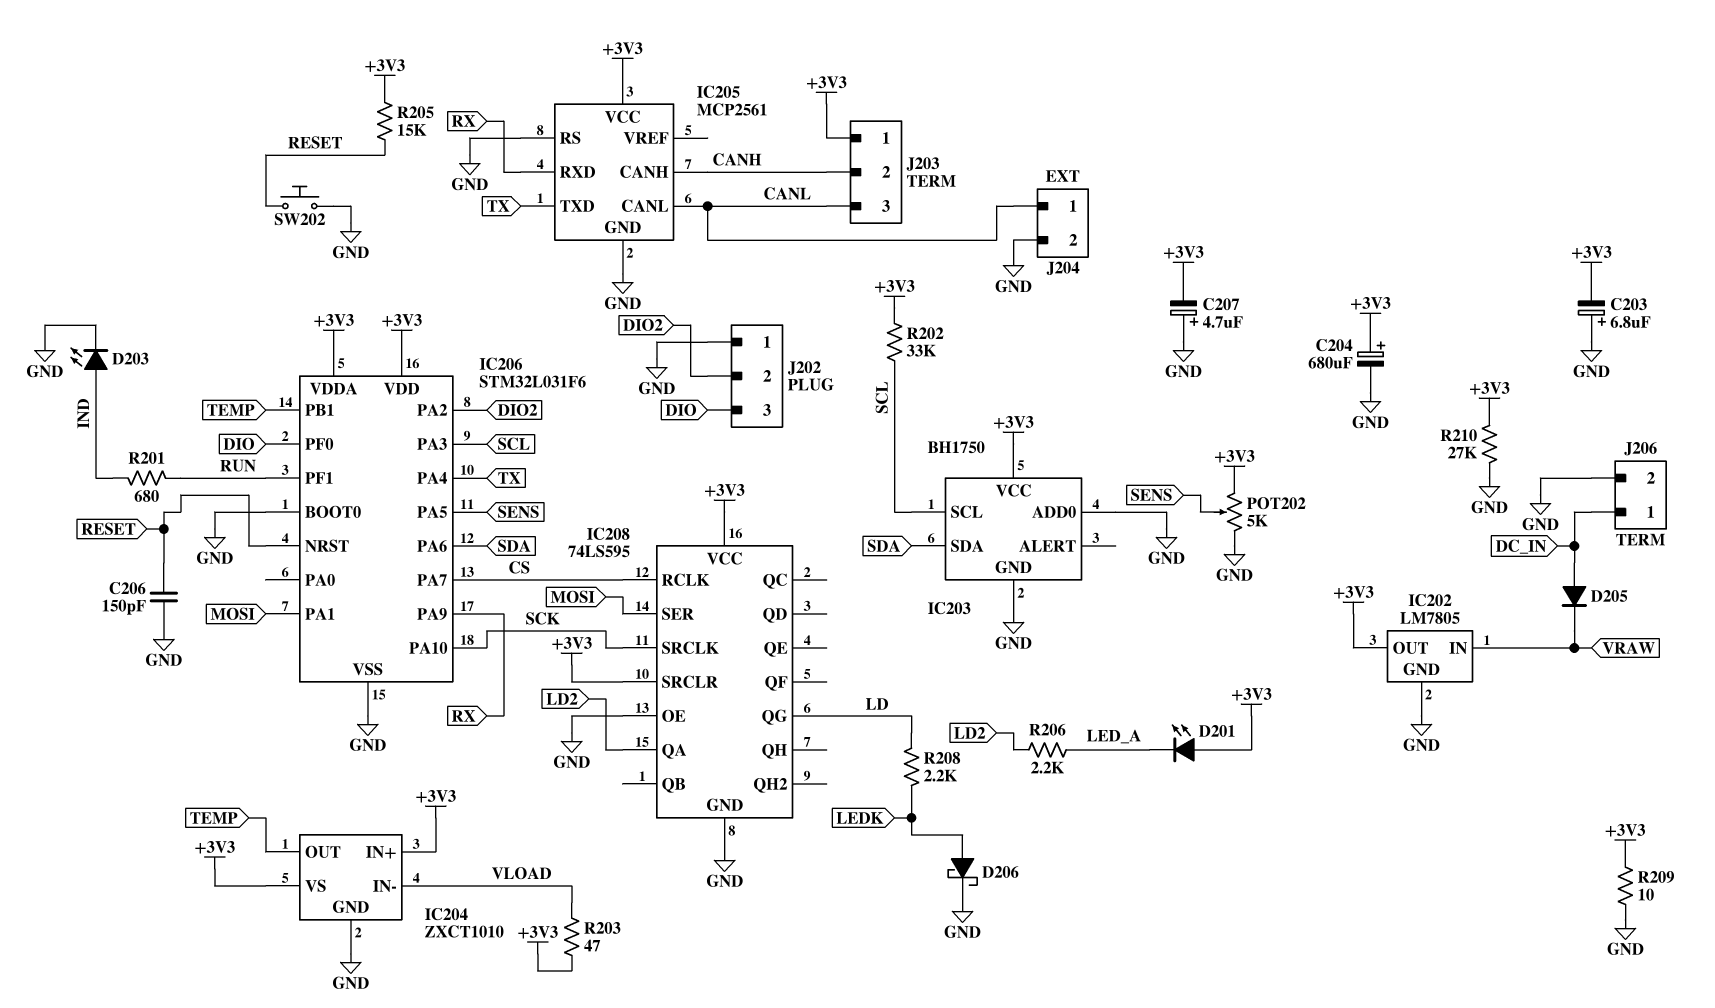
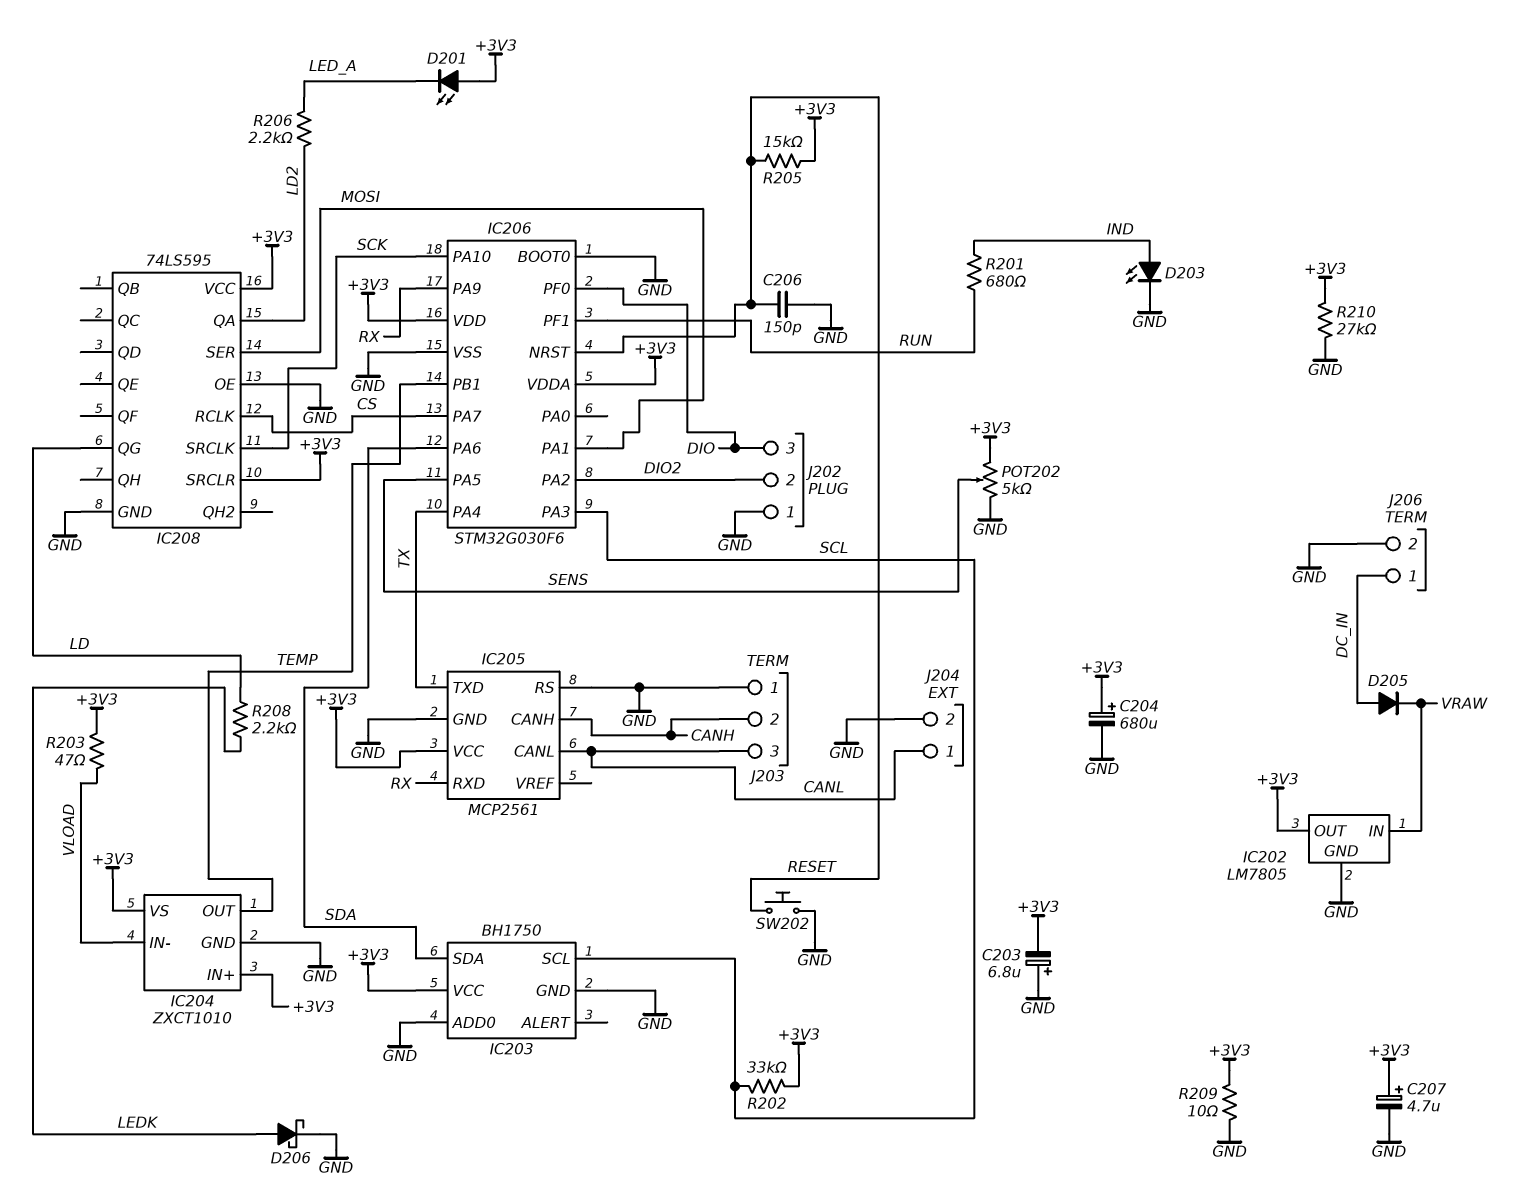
C207: 4.7uF (plus GND, minus +3V3) -> 4.7uF (plus +3V3, minus GND)
IC206: STM32L031F6 -> STM32G030F6
J203 pin 1: +3V3 -> GND

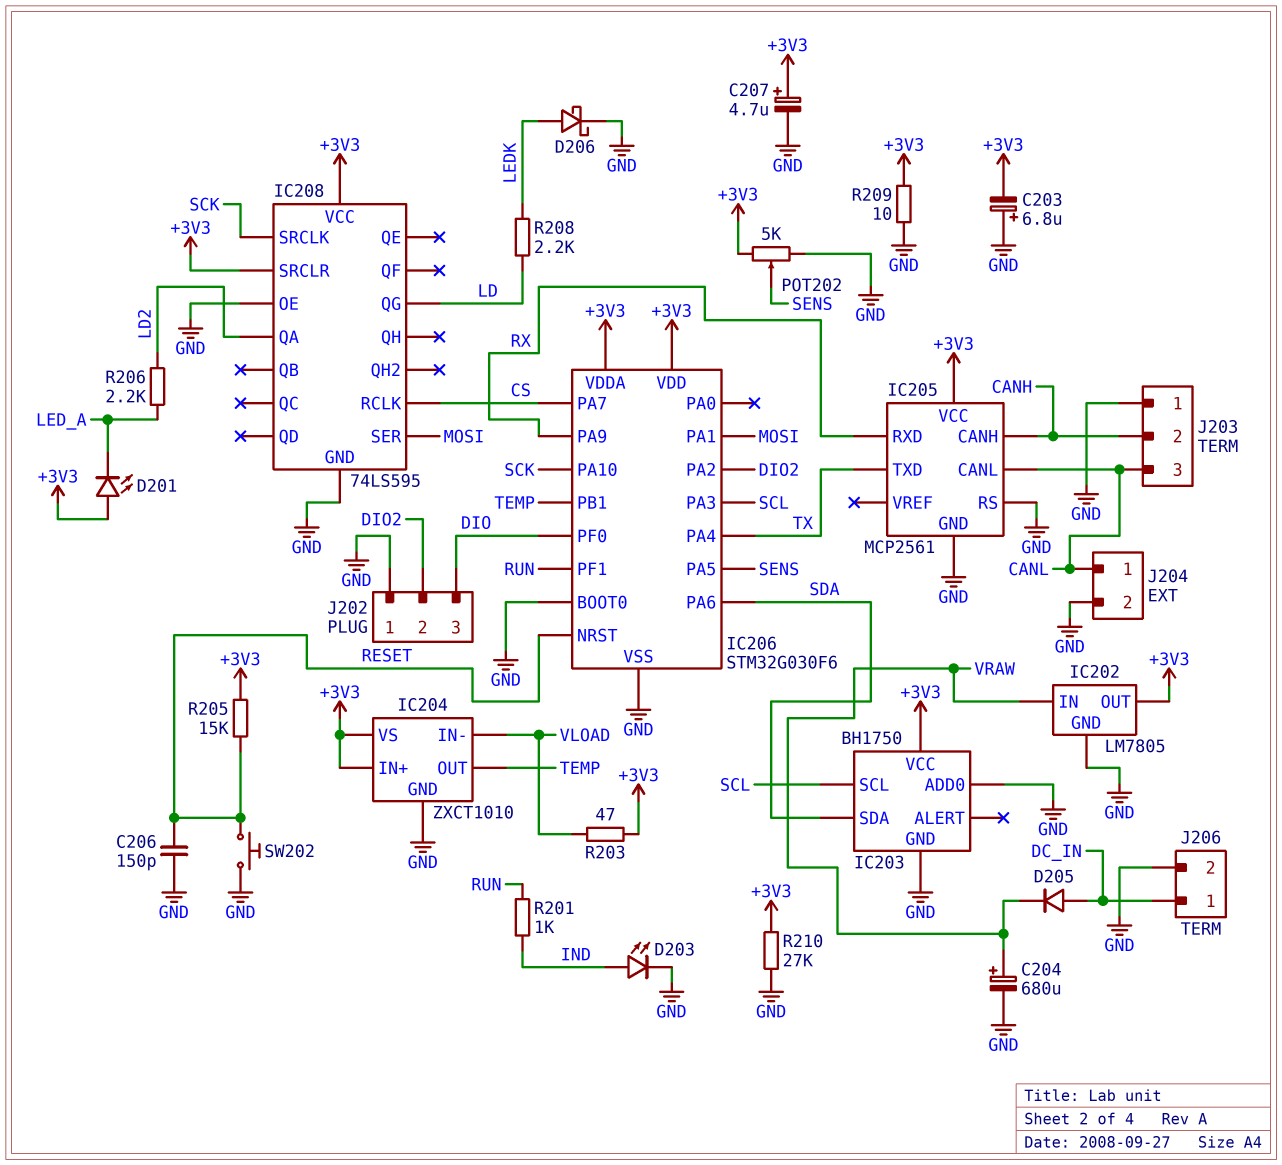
C204: 680uF (plus +3V3, minus GND) -> 680uF (plus VRAW, minus GND)
R201: 680 (IND, RUN) -> 1k (IND, RUN)
R202: 33k (+3V3, SCL) -> none

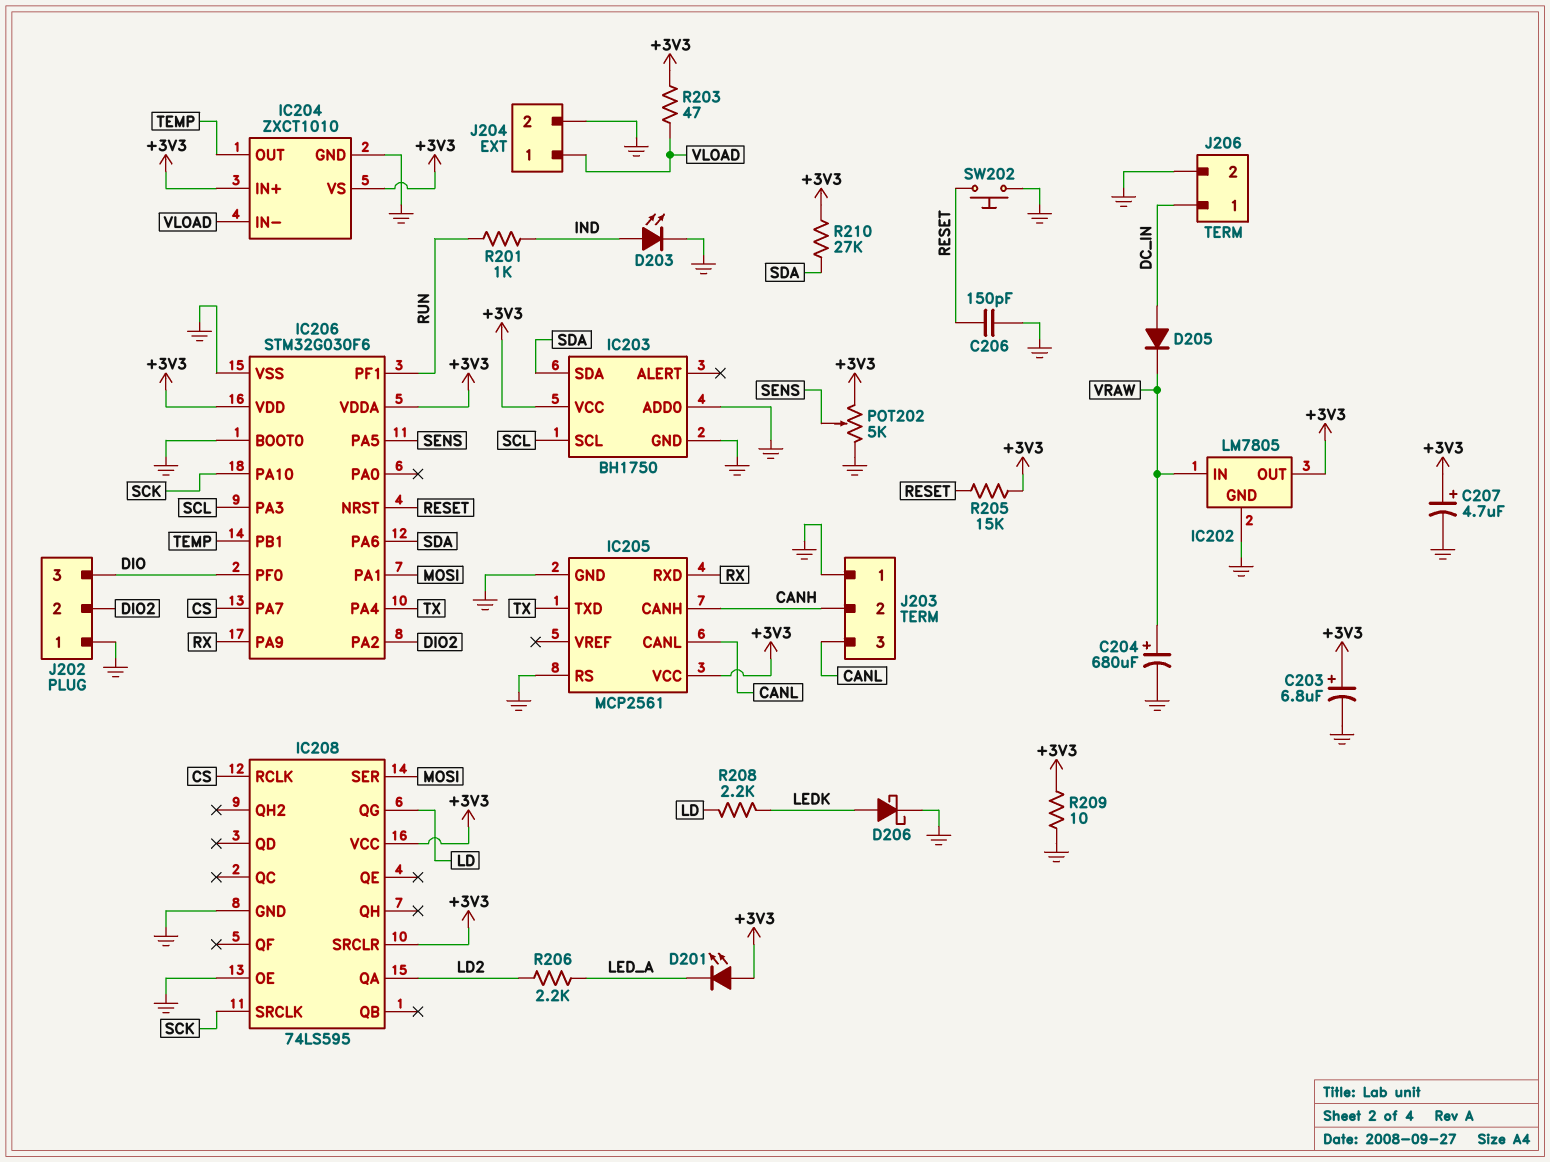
C203: 6.8uF (plus GND, minus +3V3) -> 6.8uF (plus +3V3, minus GND)
J204 pin 1: CANL -> VLOAD
R210: 27k (+3V3, GND) -> 27k (+3V3, SDA)

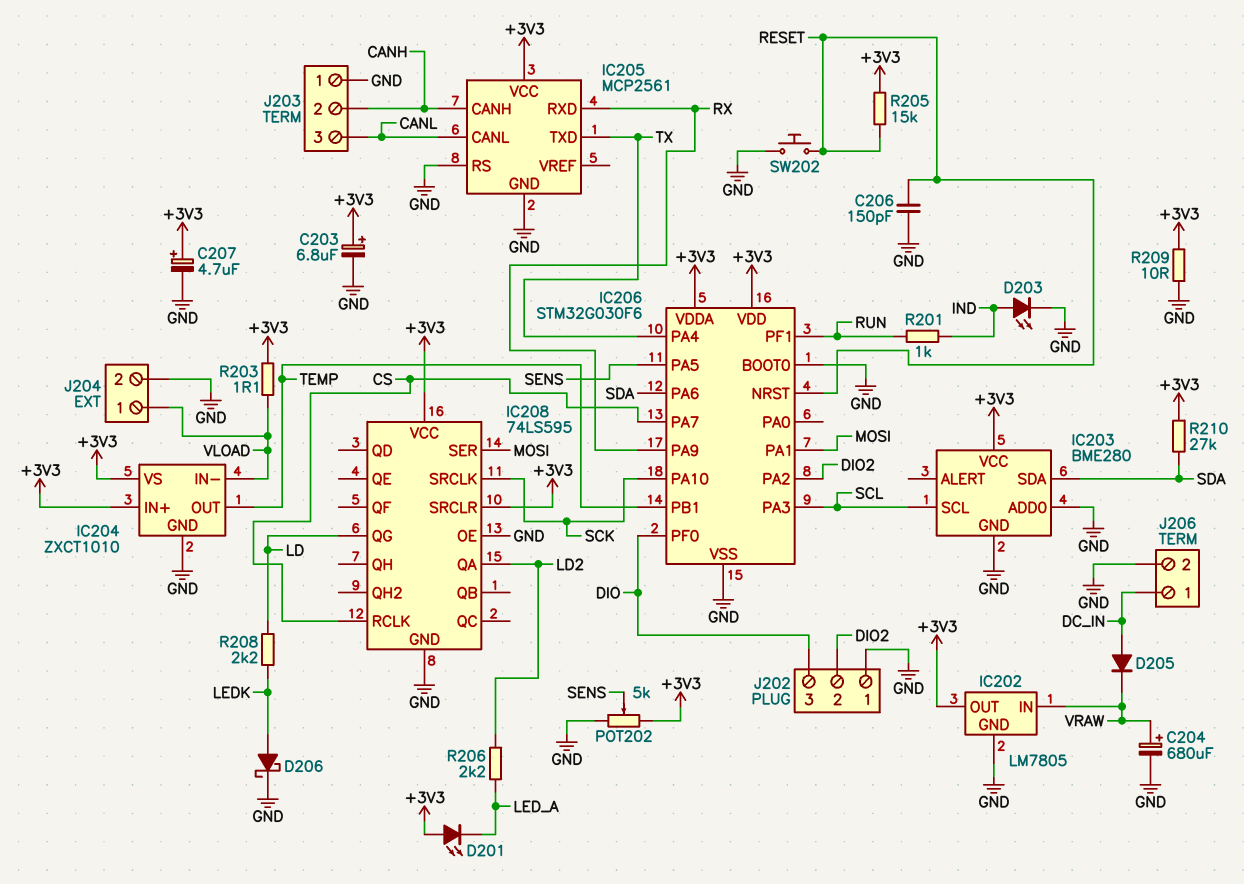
IC203: BH1750 -> BME280
R203: 47 (+3V3, VLOAD) -> 1.1 (+3V3, VLOAD)

